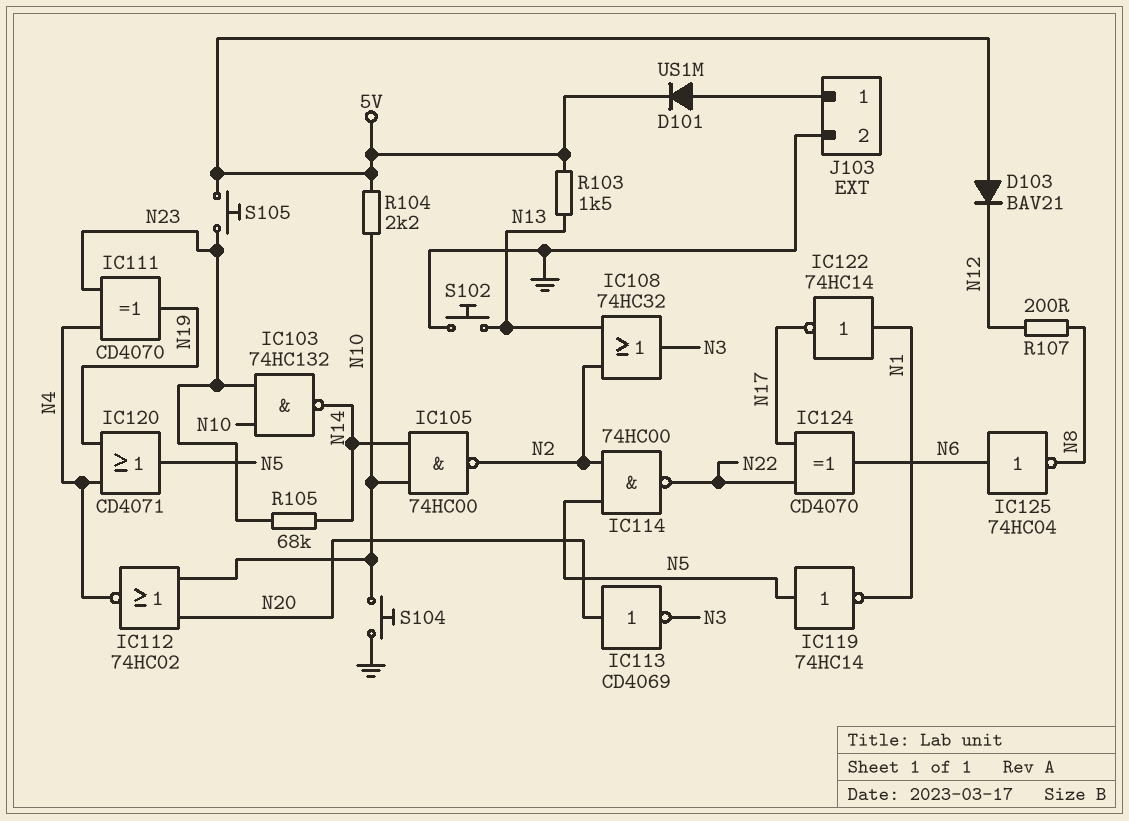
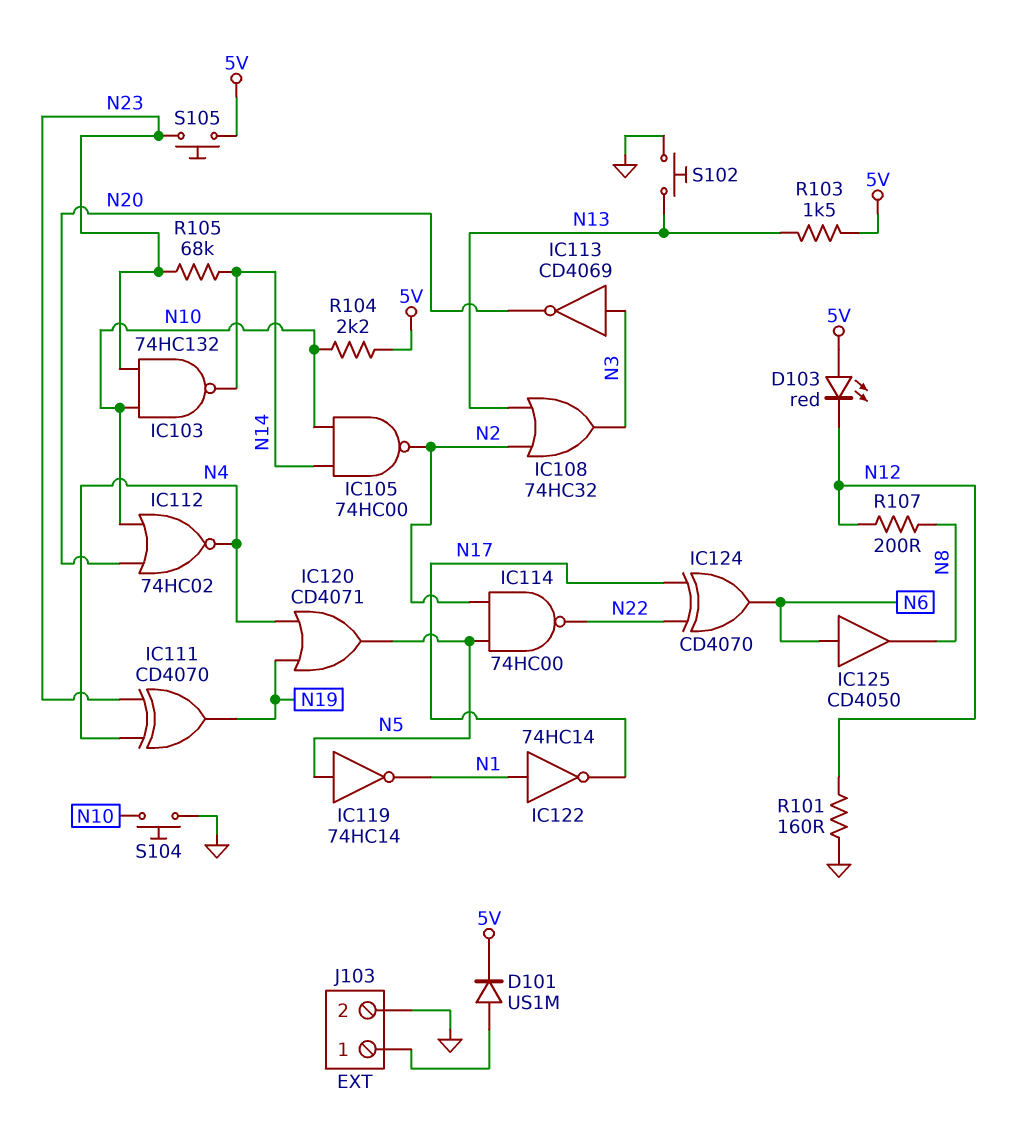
D103: diode BAV21 (A 5V, K N12) -> LED red (A 5V, K N12)
IC113: NOT CD4069 (in N20, out N3) -> NOT CD4069 (in N3, out N20)
IC125: NOT 74HC04 (in N6, out N8) -> buffer CD4050 (in N6, out N8)
R101: none -> 160 (GND, N12)

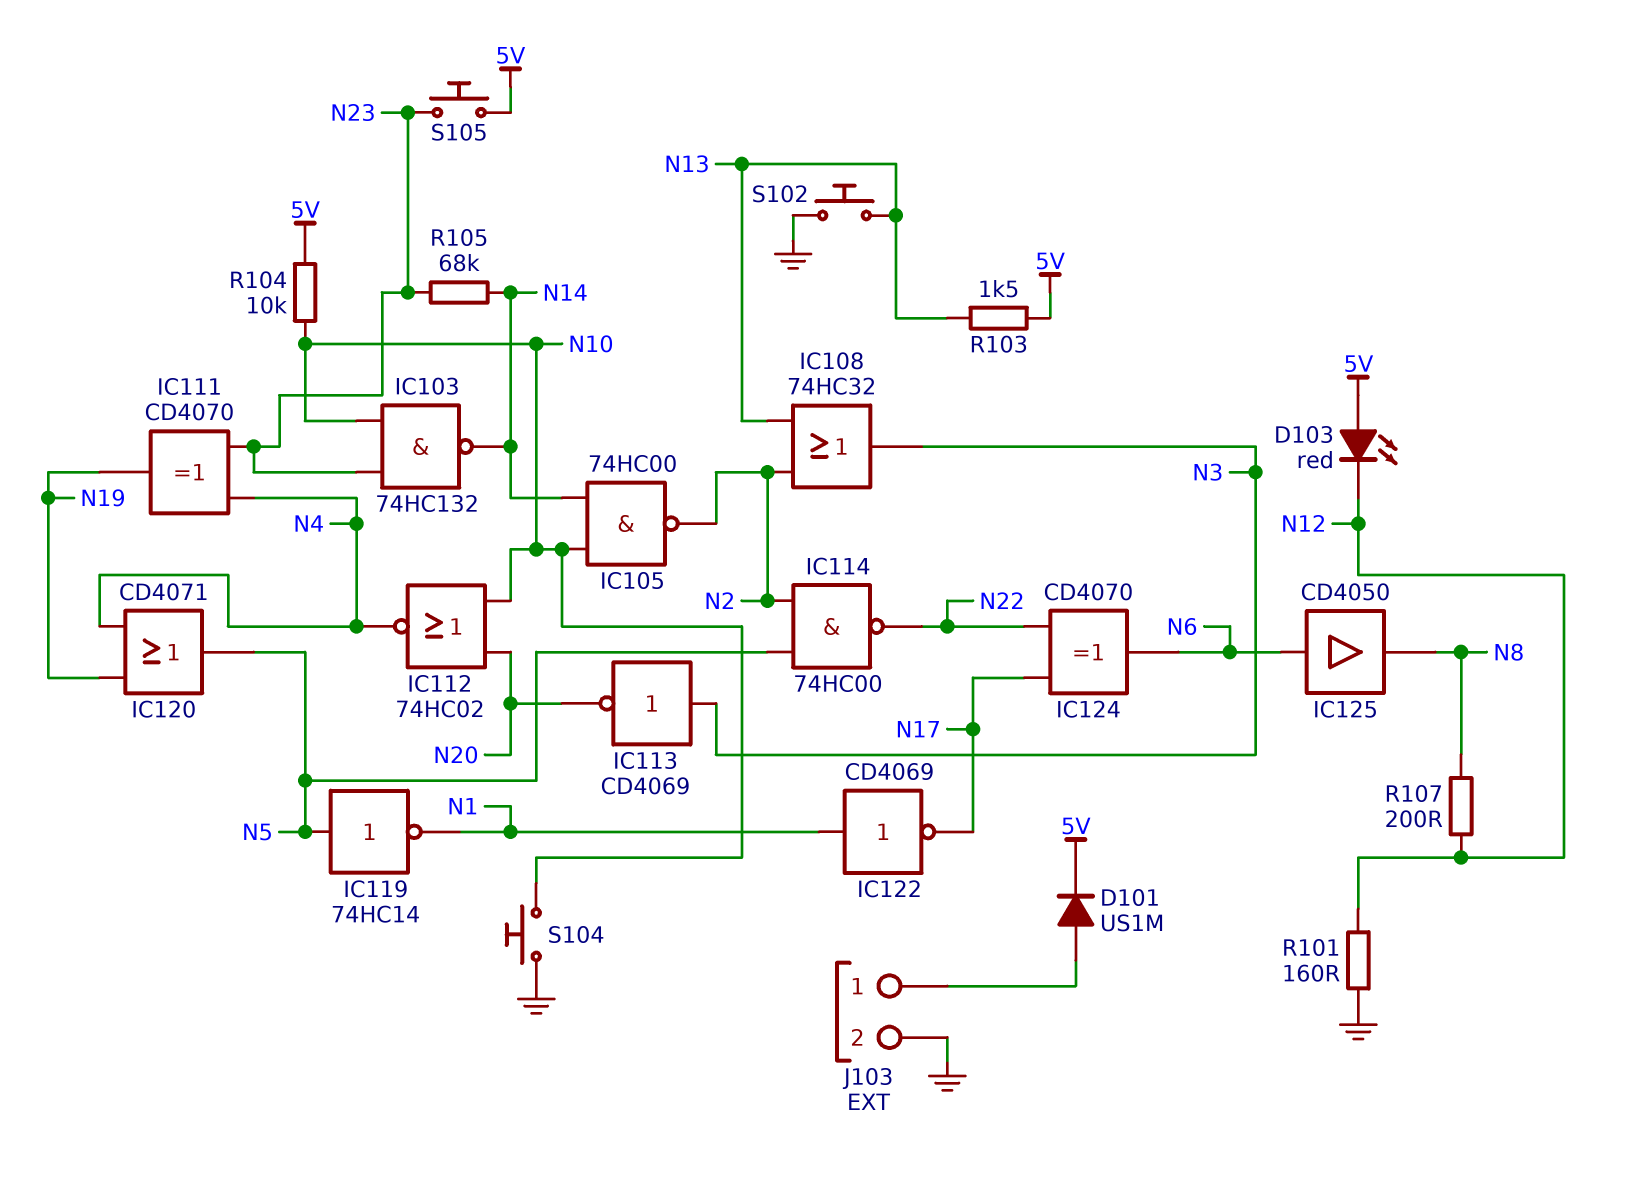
IC122: NOT 74HC14 (in N1, out N17) -> NOT CD4069 (in N1, out N17)
R104: 2.2k (5V, N10) -> 10k (5V, N10)

